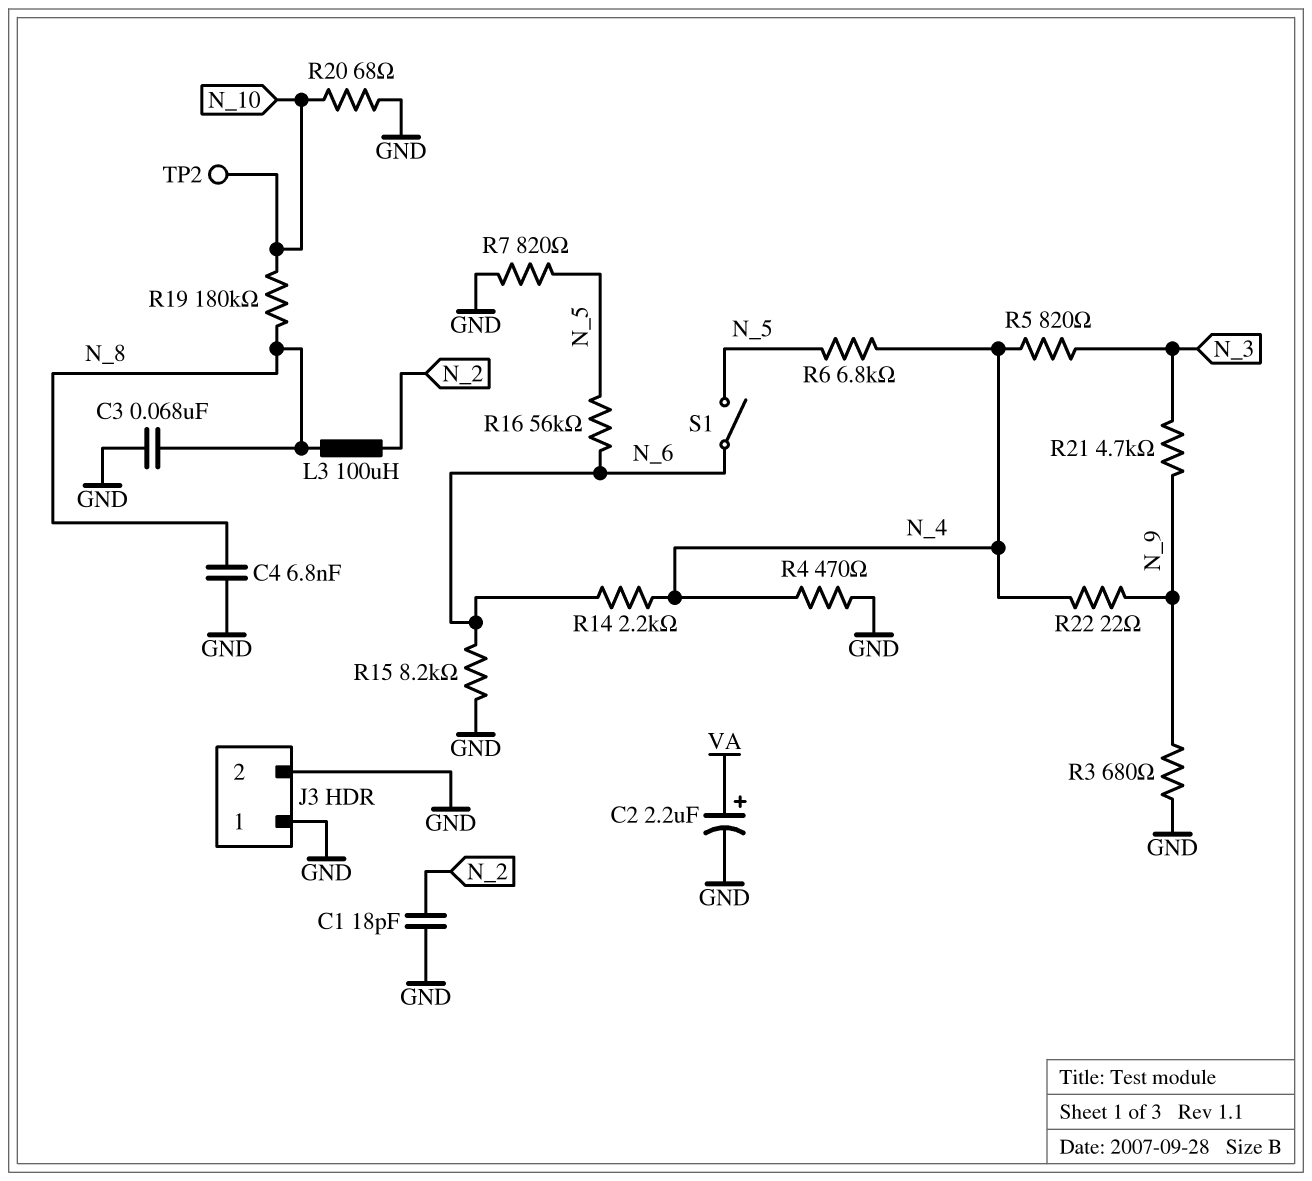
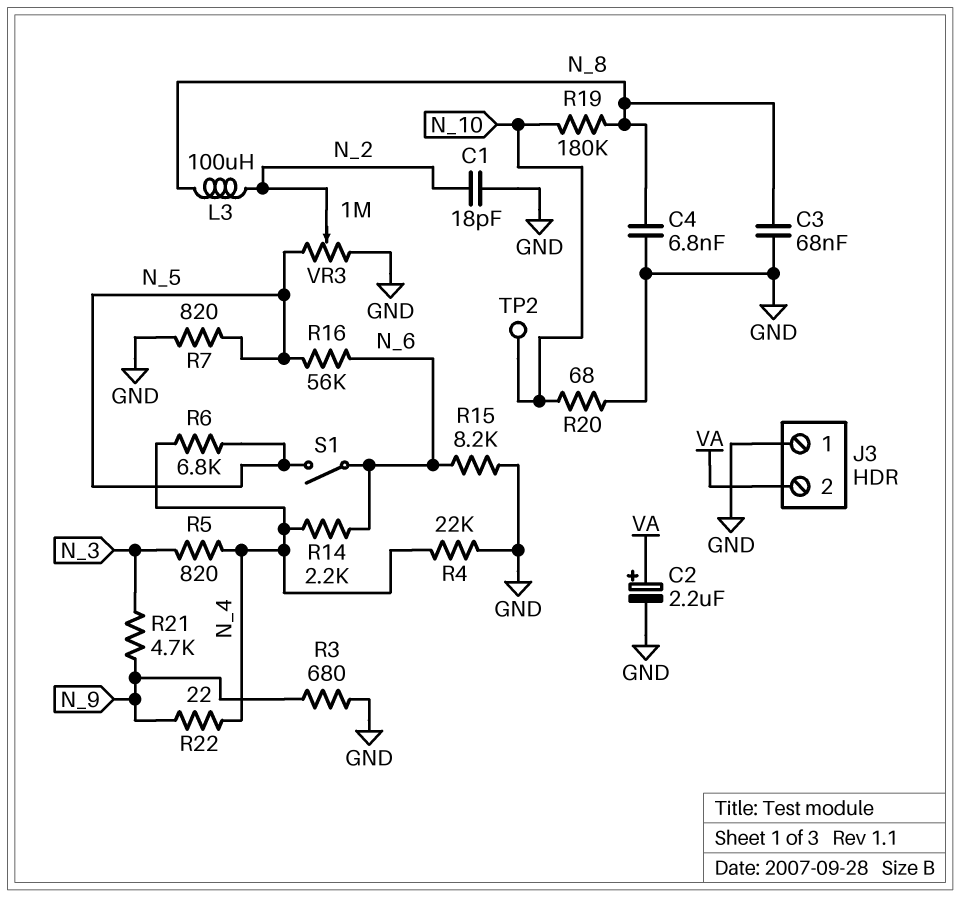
J3 pin 2: GND -> VA
R4: 470 (GND, N_4) -> 22k (GND, N_4)
VR3: none -> 1M (GND, N_5, wiper N_2)

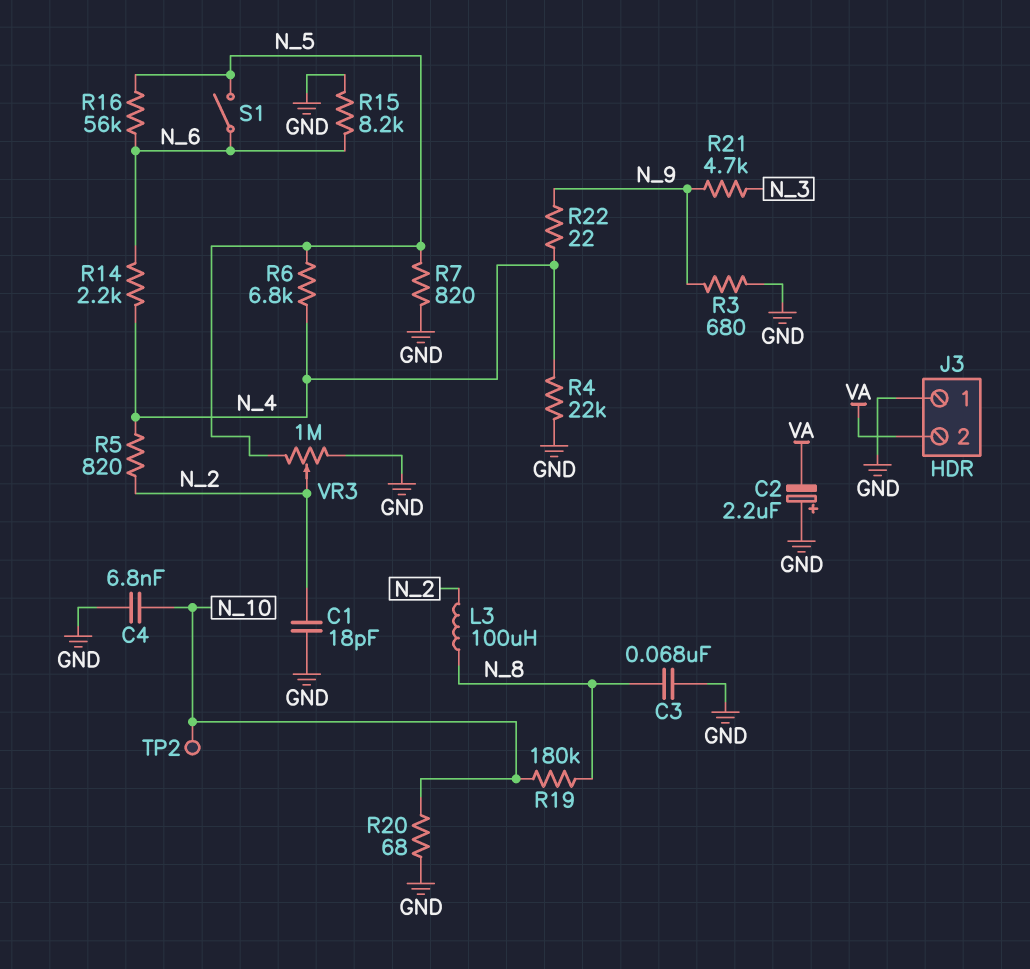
C2: 2.2uF (plus VA, minus GND) -> 2.2uF (plus GND, minus VA)
C4: 6.8nF (GND, N_8) -> 6.8nF (GND, N_10)
R5: 820 (N_3, N_4) -> 820 (N_2, N_4)

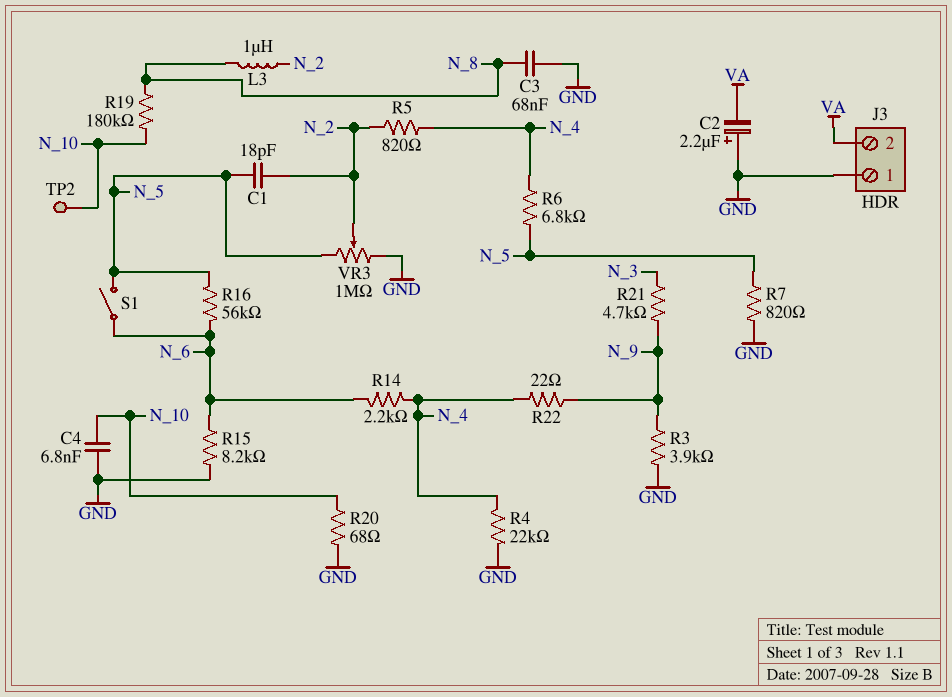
C1: 18pF (GND, N_2) -> 18pF (N_2, N_5)
L3: 100uH (N_2, N_8) -> 1uH (N_2, N_8)
R3: 680 (GND, N_9) -> 3.9k (GND, N_9)

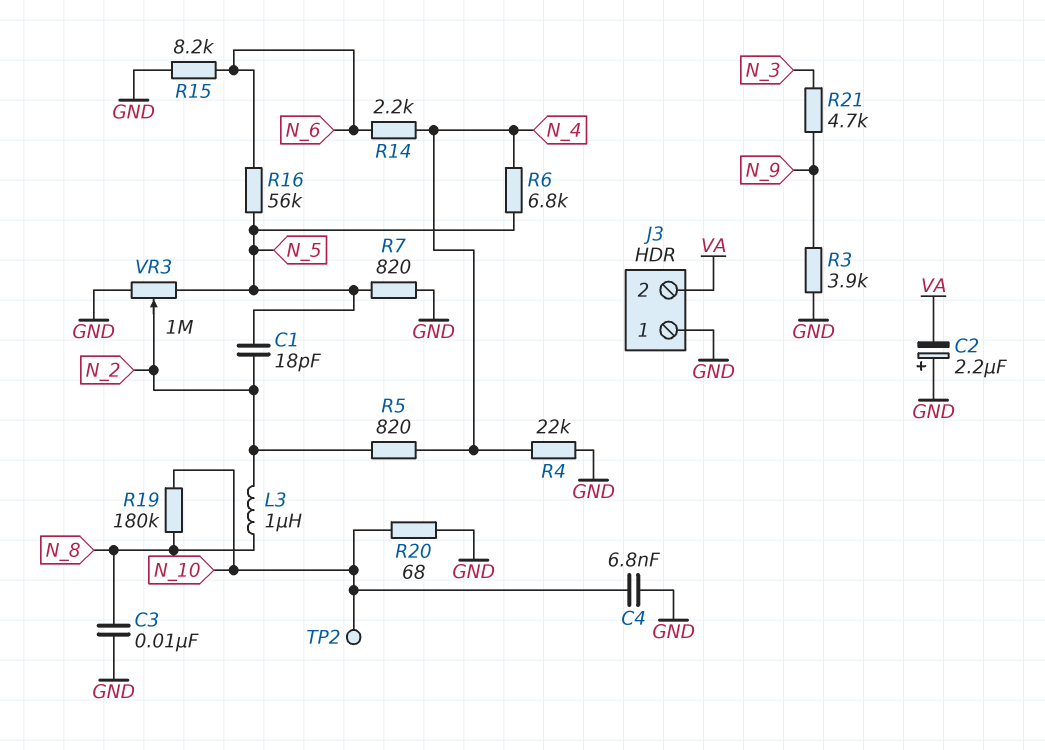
C3: 68nF (GND, N_8) -> 10nF (GND, N_8)
R22: 22 (N_4, N_9) -> none
S1: switch (N_5, N_6) -> none

